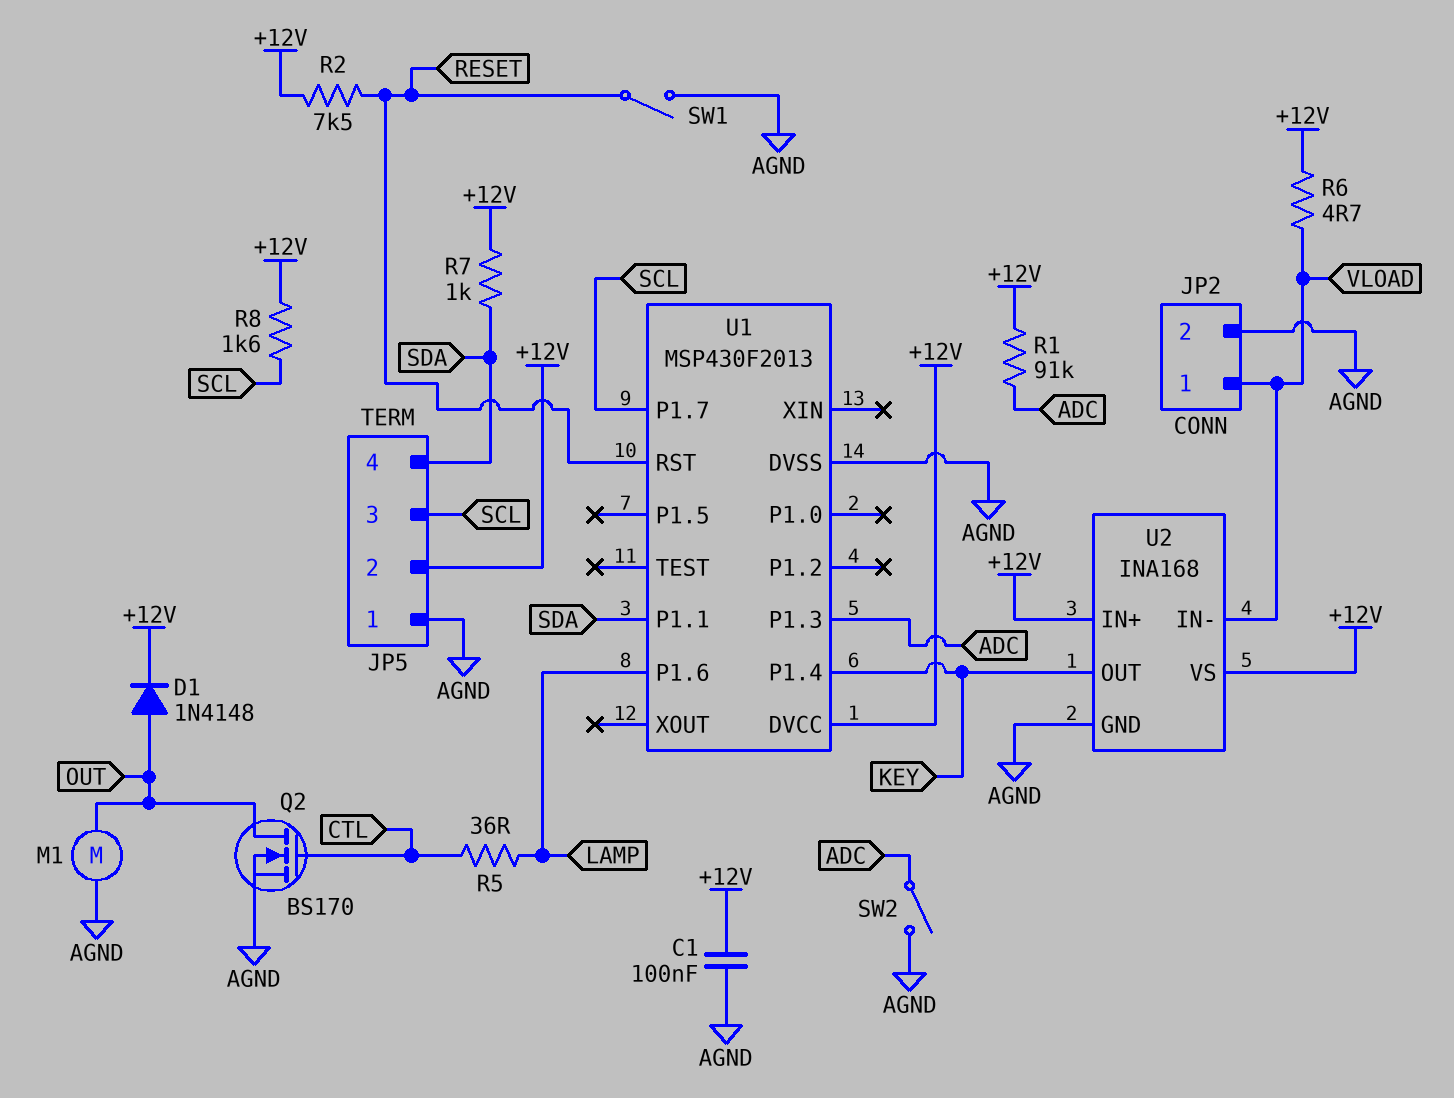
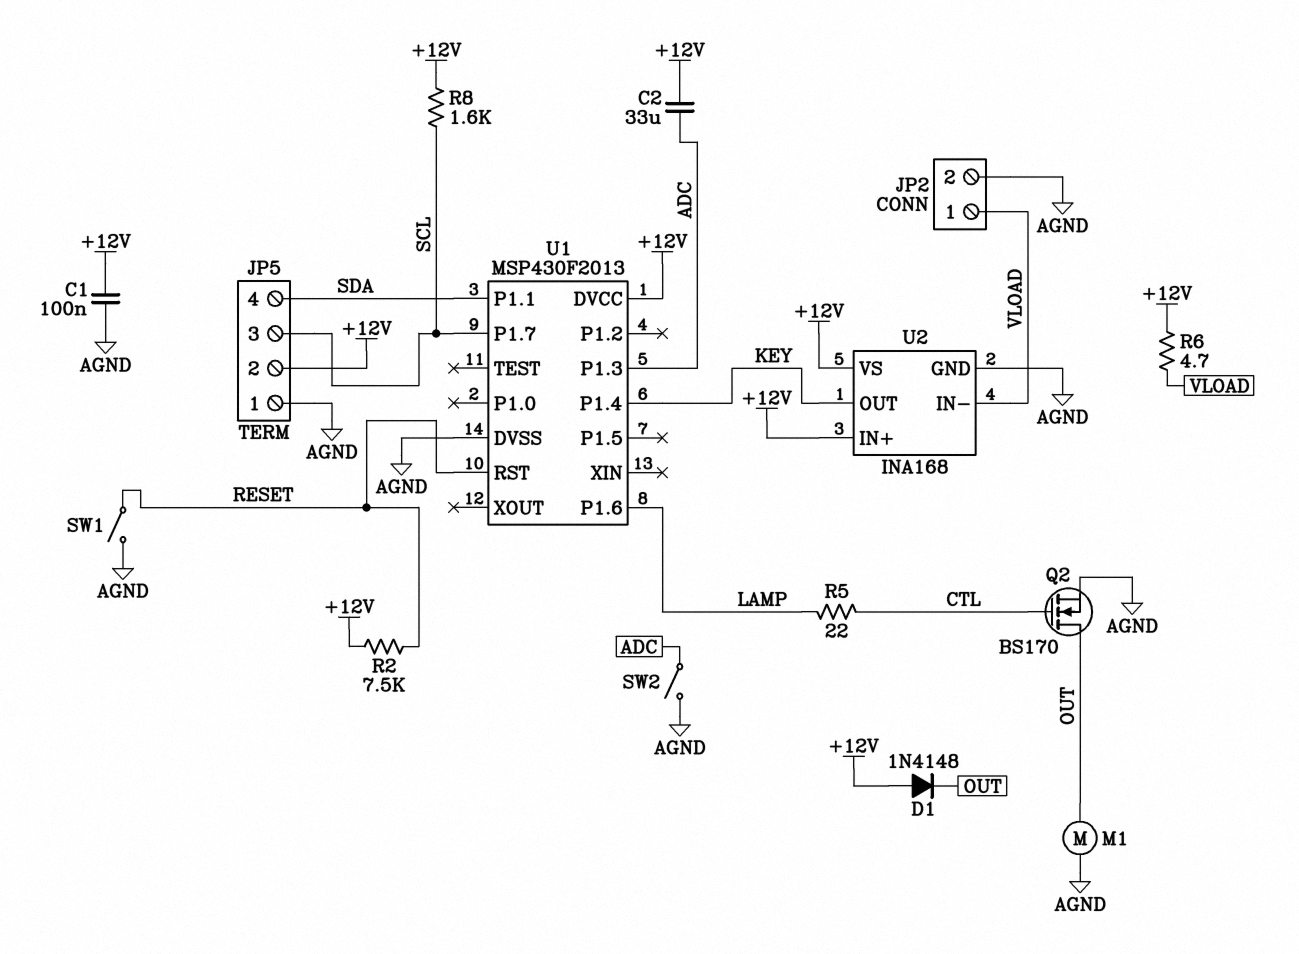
C2: none -> 33uF (+12V, ADC)
D1: diode 1N4148 (A OUT, K +12V) -> diode 1N4148 (A +12V, K OUT)
R1: 91k (+12V, ADC) -> none
R5: 36 (CTL, LAMP) -> 22 (CTL, LAMP)
R7: 1k (+12V, SDA) -> none

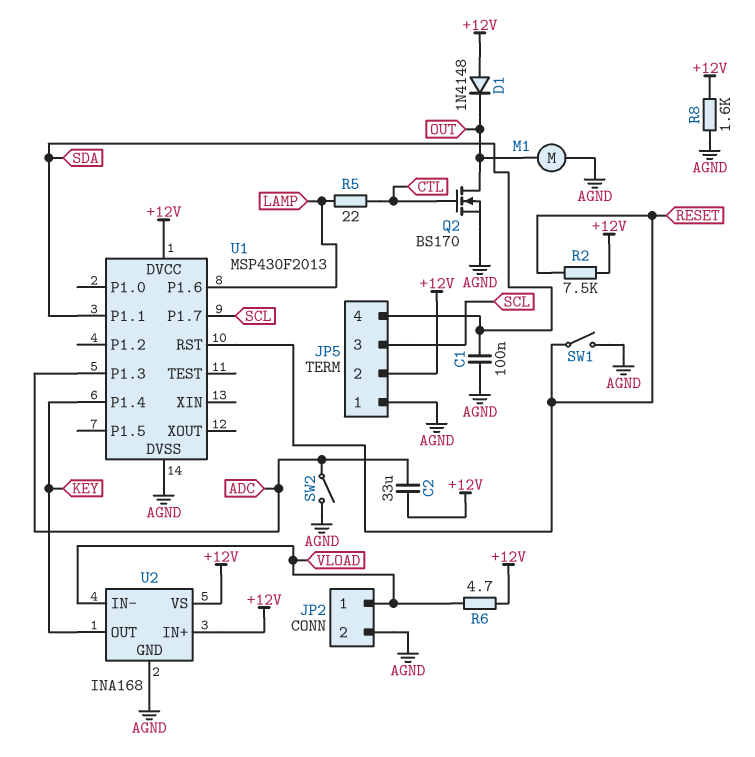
C1: 100nF (+12V, AGND) -> 100nF (AGND, SDA)
R8: 1.6k (+12V, SCL) -> 1.6k (+12V, AGND)

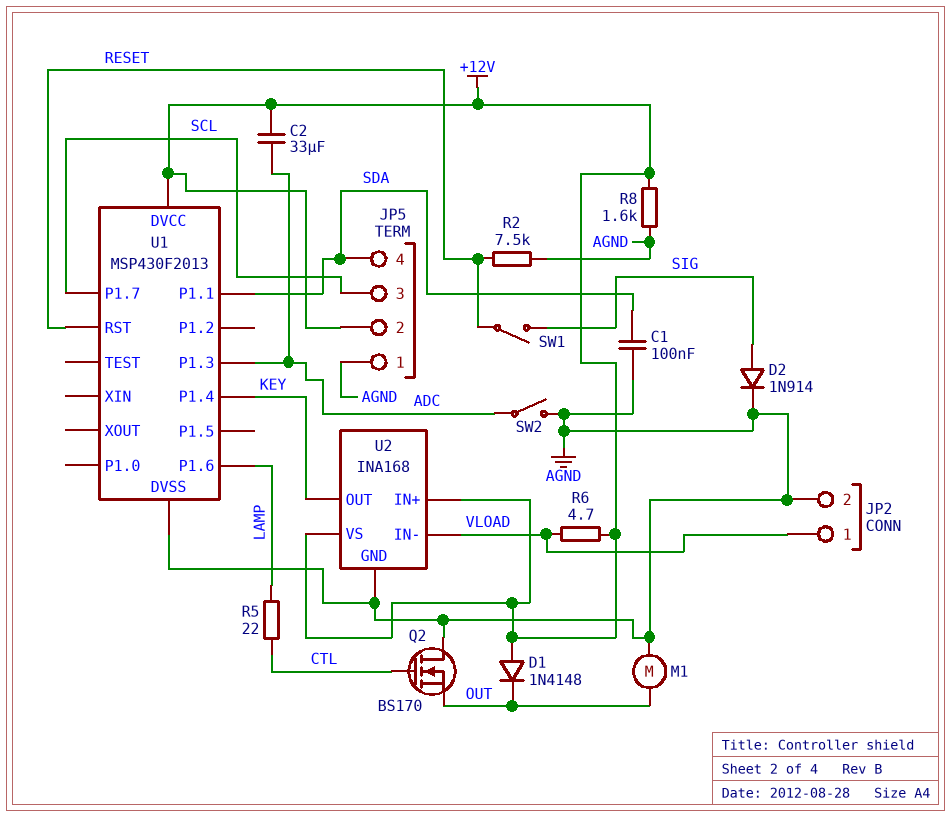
D2: none -> diode 1N914 (A SIG, K AGND)
Q2: NMOS BS170 (G CTL, D OUT, S AGND) -> NMOS BS170 (G CTL, D AGND, S OUT)
R2: 7.5k (+12V, RESET) -> 7.5k (AGND, RESET)
SW1: switch (AGND, RESET) -> switch (RESET, SIG)

